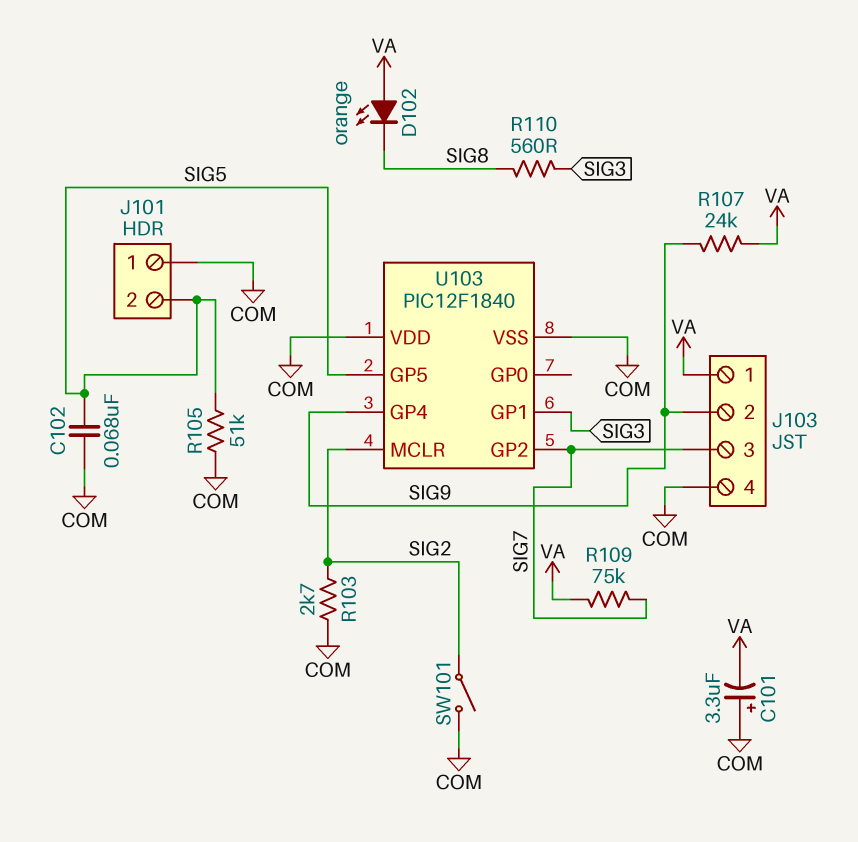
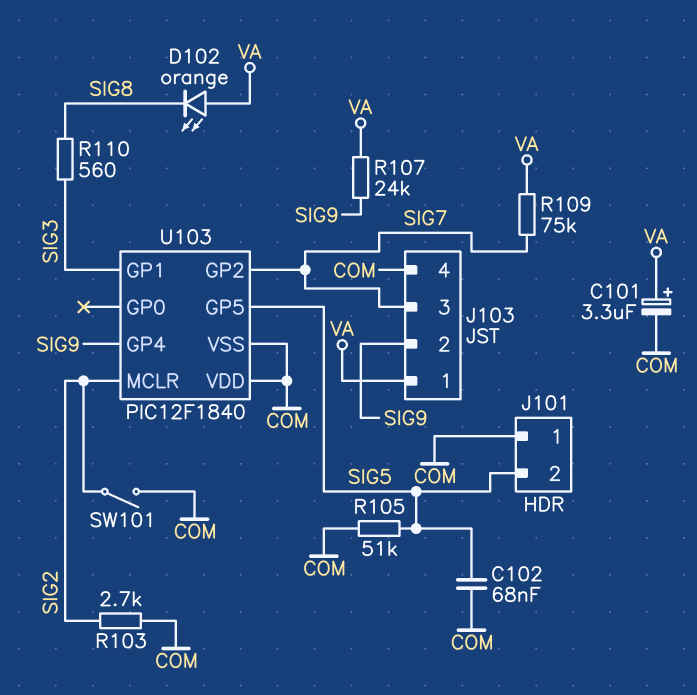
C101: 3.3uF (plus COM, minus VA) -> 3.3uF (plus VA, minus COM)

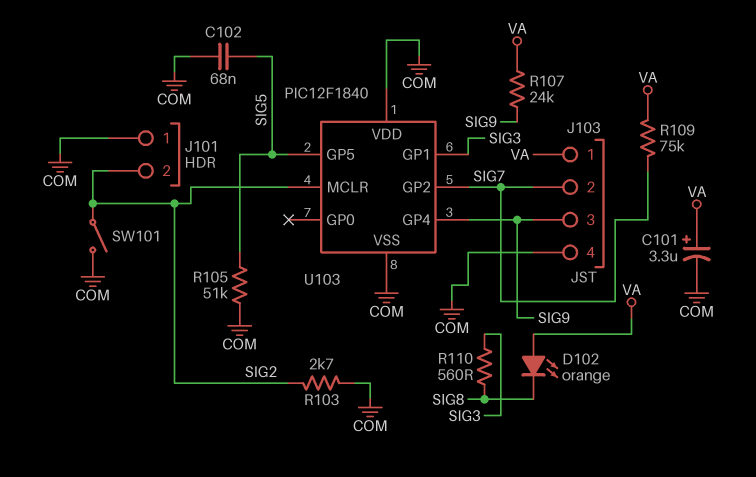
J101 pin 2: SIG5 -> SIG2
J103 pin 2: SIG9 -> SIG7
J103 pin 3: SIG7 -> SIG9

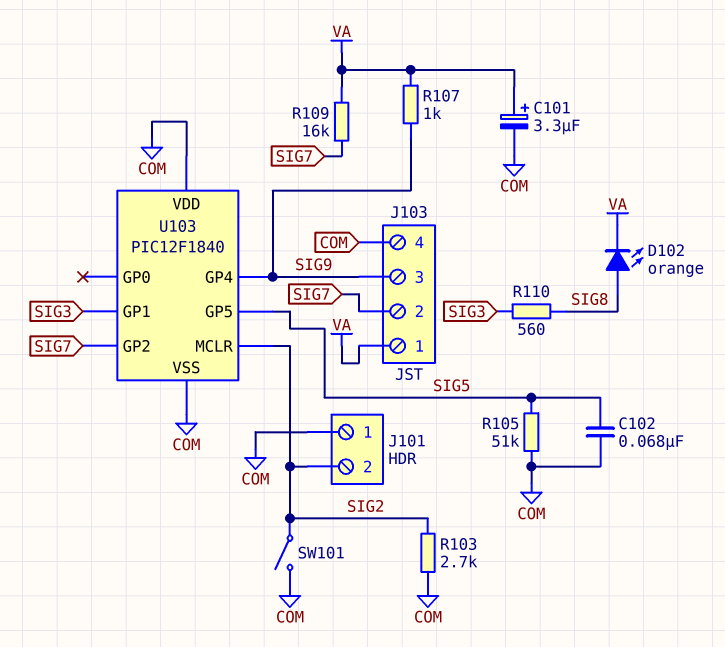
D102: LED orange (A VA, K SIG8) -> LED orange (A SIG8, K VA)
R107: 24k (SIG9, VA) -> 1k (SIG9, VA)
R109: 75k (SIG7, VA) -> 16k (SIG7, VA)

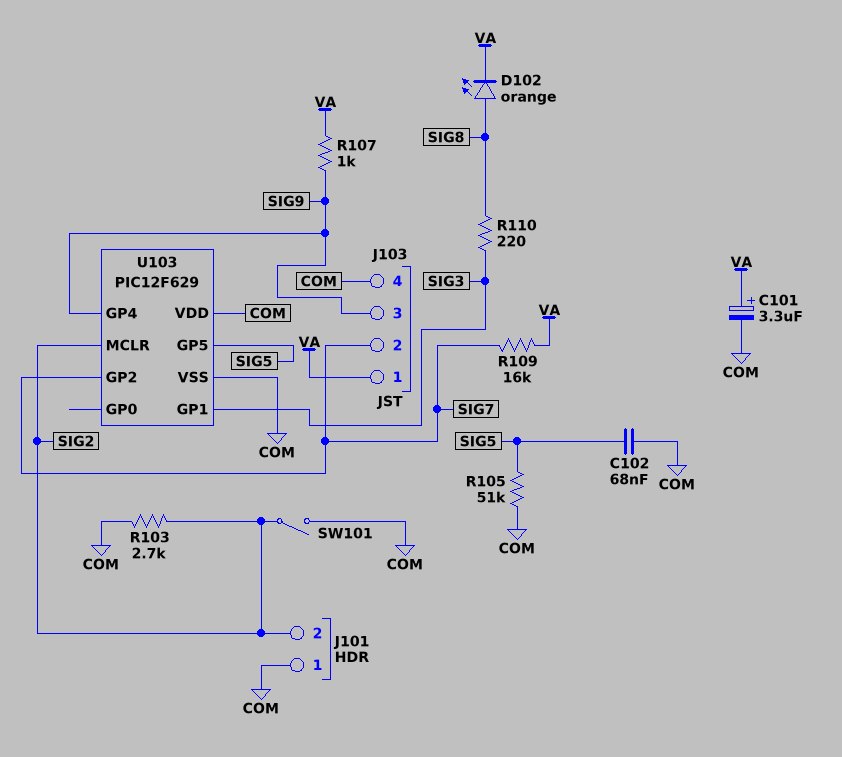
R110: 560 (SIG3, SIG8) -> 220 (SIG3, SIG8)
U103: PIC12F1840 -> PIC12F629

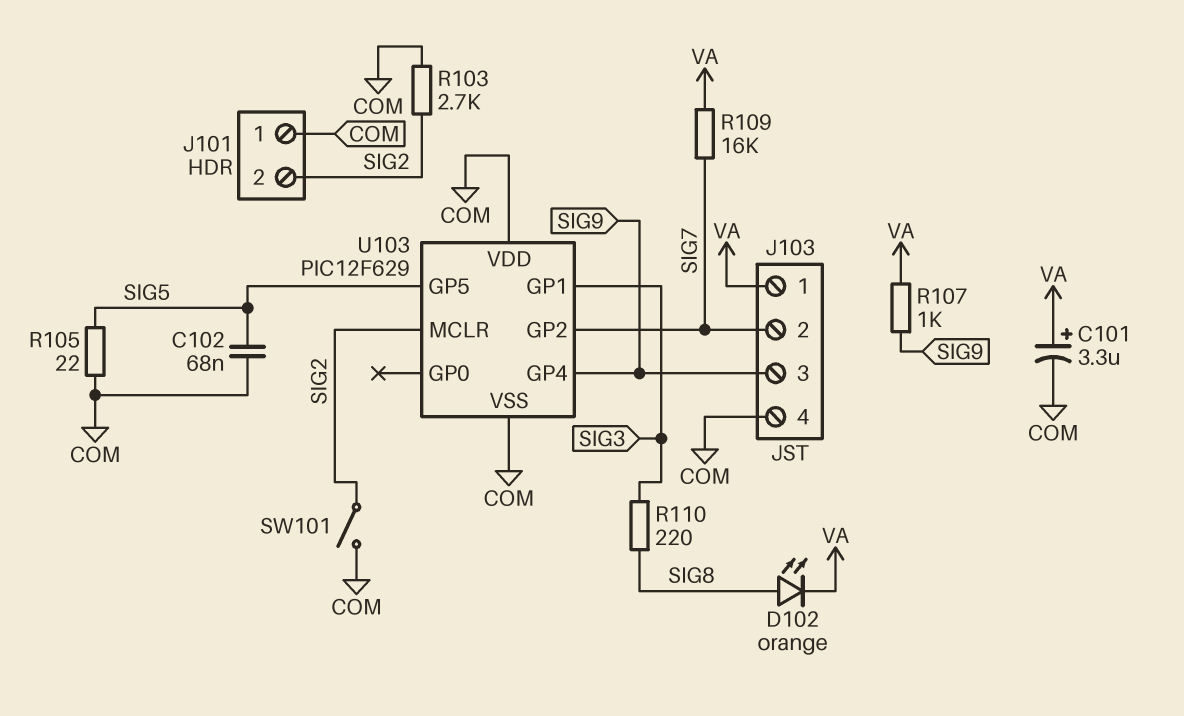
R105: 51k (COM, SIG5) -> 22 (COM, SIG5)

